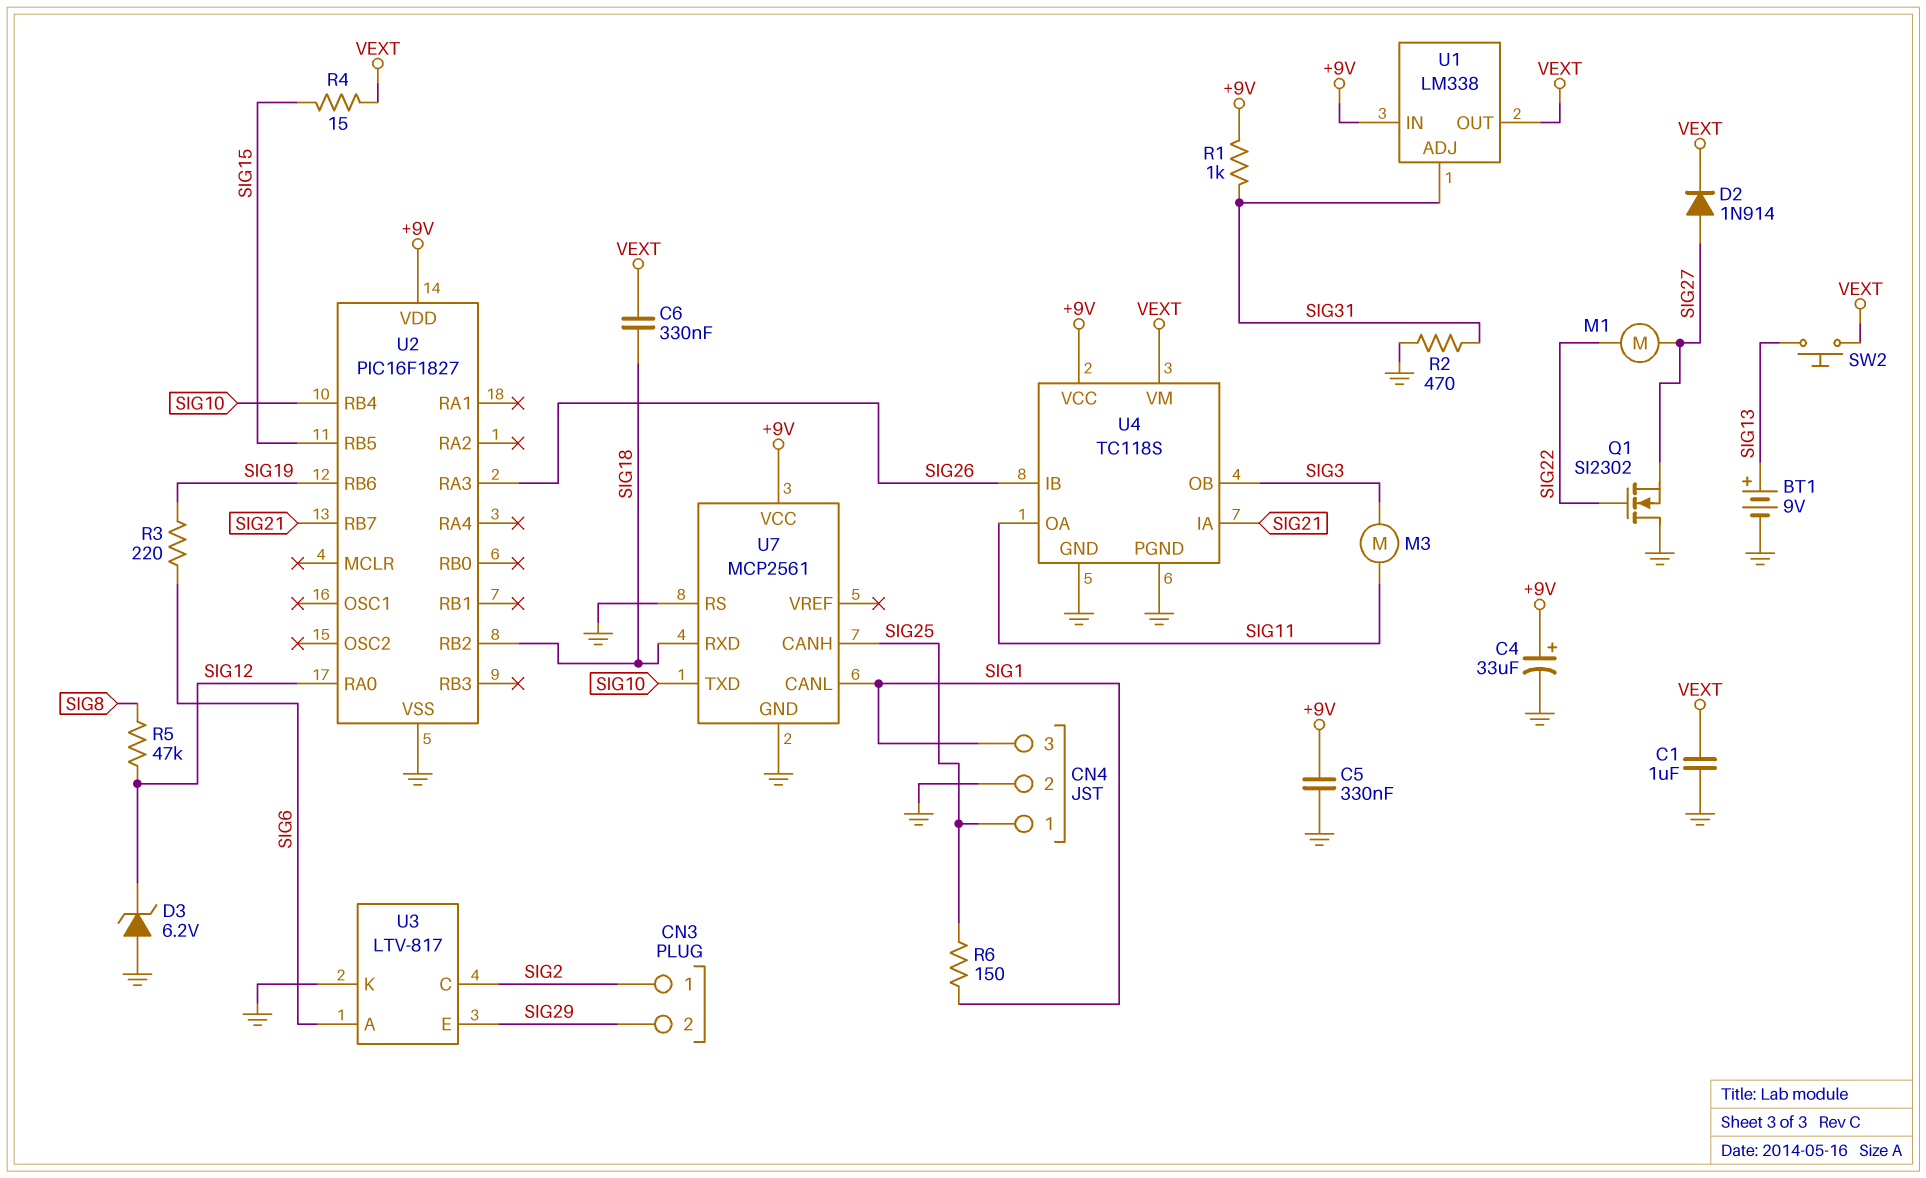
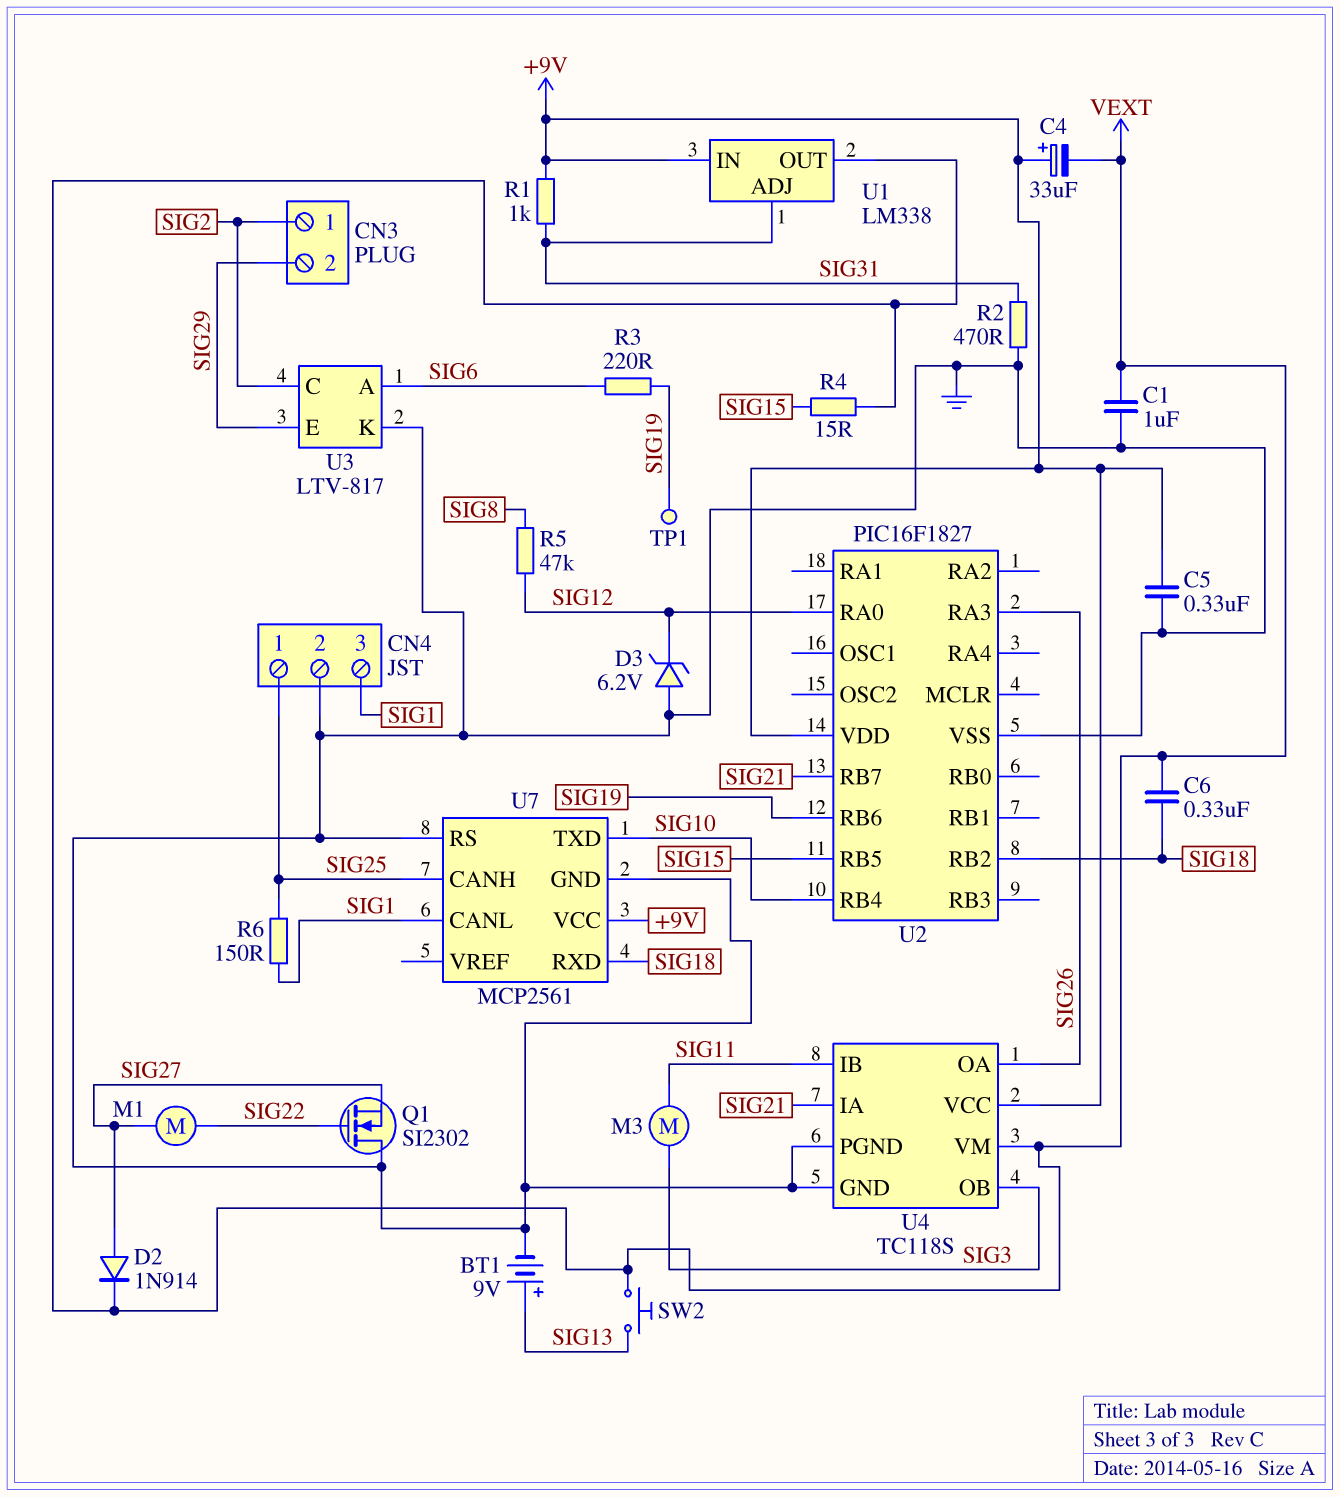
C4: 33uF (plus +9V, minus GND) -> 33uF (plus +9V, minus VEXT)
TP1: none -> test point (SIG19)
U4 pin IB: SIG26 -> SIG11
U4 pin OA: SIG11 -> SIG26

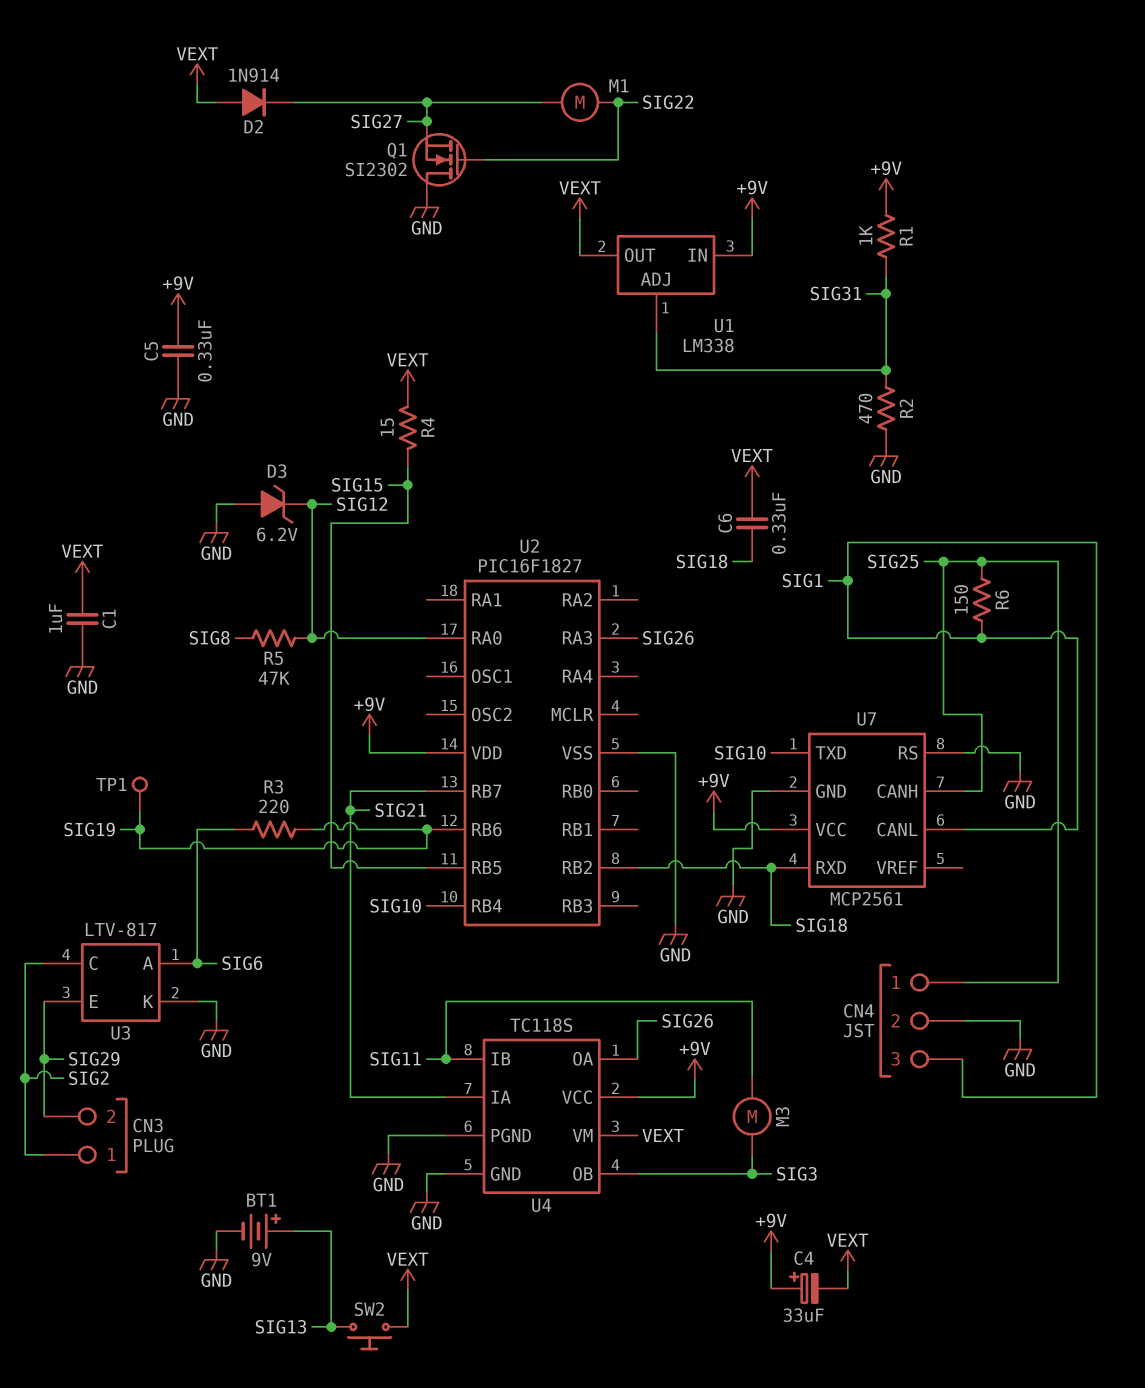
D2: diode 1N914 (A SIG27, K VEXT) -> diode 1N914 (A VEXT, K SIG27)

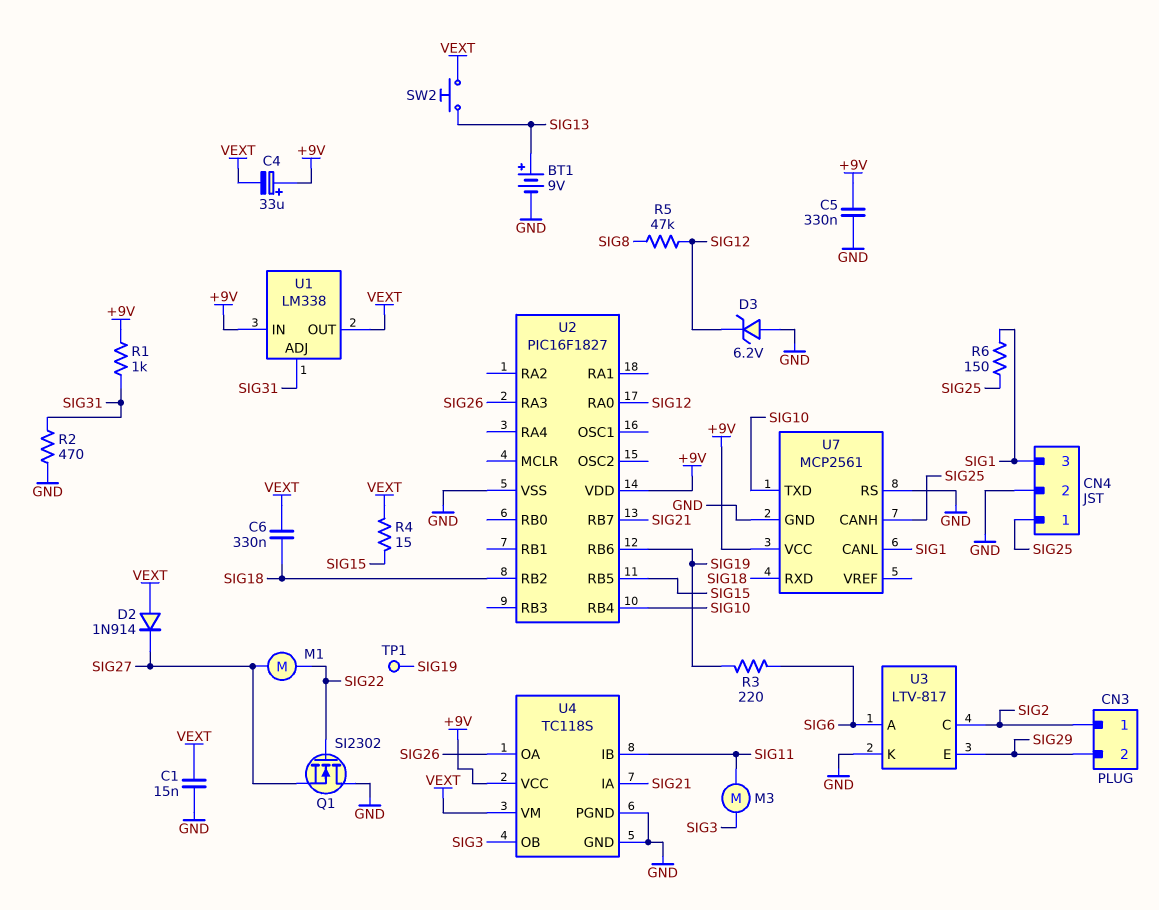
C1: 1uF (GND, VEXT) -> 15nF (GND, VEXT)

